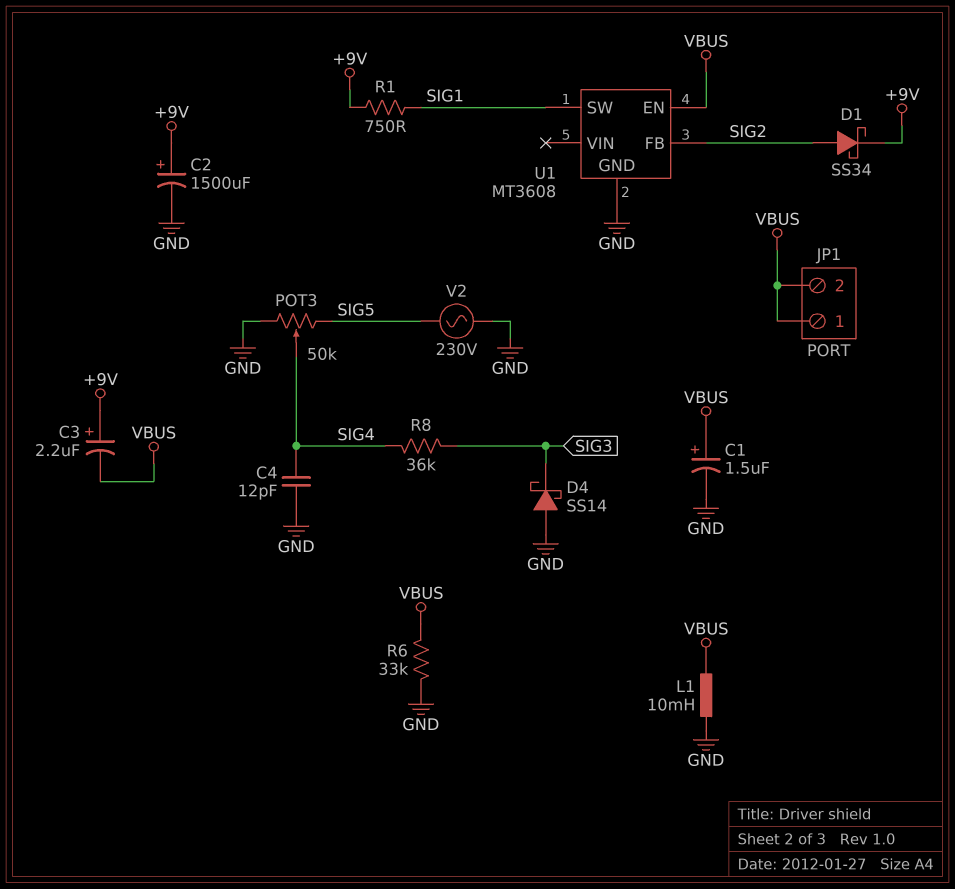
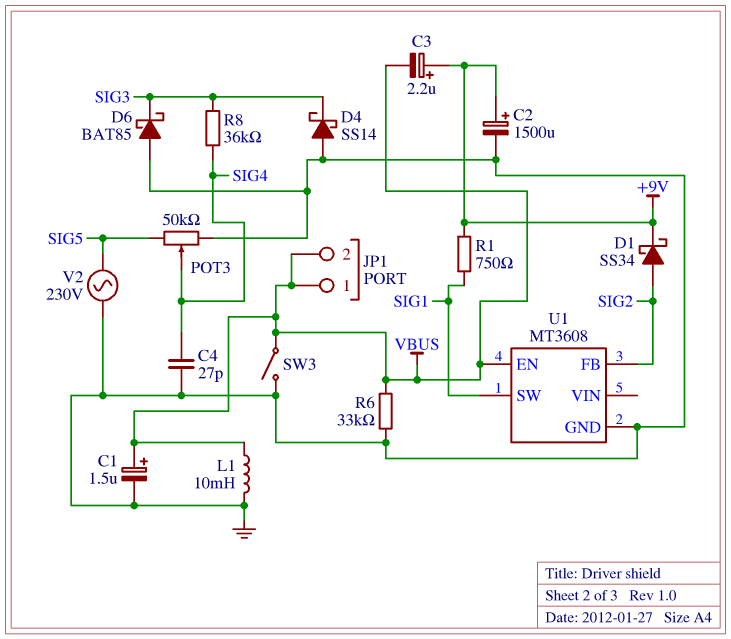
C4: 12pF (GND, SIG4) -> 27pF (GND, SIG4)
D6: none -> schottky BAT85 (A GND, K SIG3)
SW3: none -> switch (GND, VBUS)

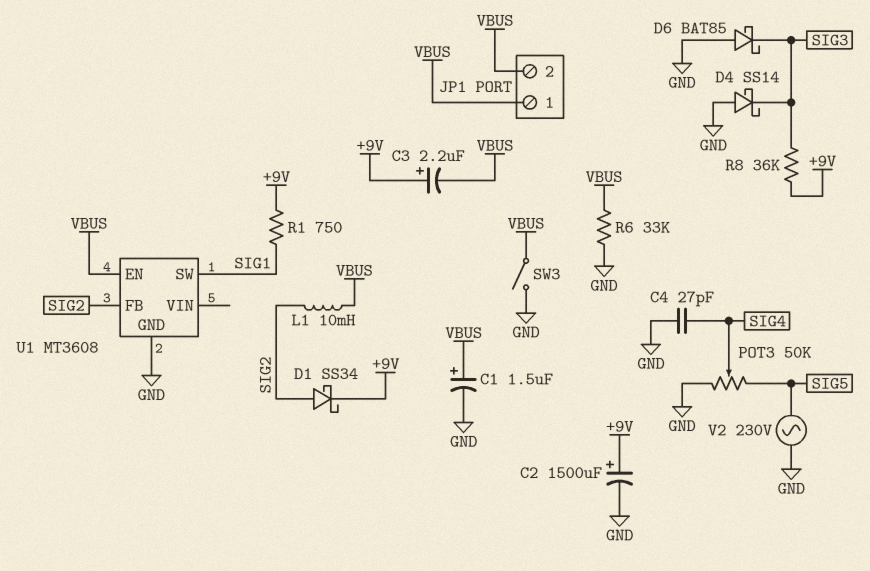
L1: 10mH (GND, VBUS) -> 10mH (SIG2, VBUS)
R8: 36k (SIG3, SIG4) -> 36k (+9V, SIG3)

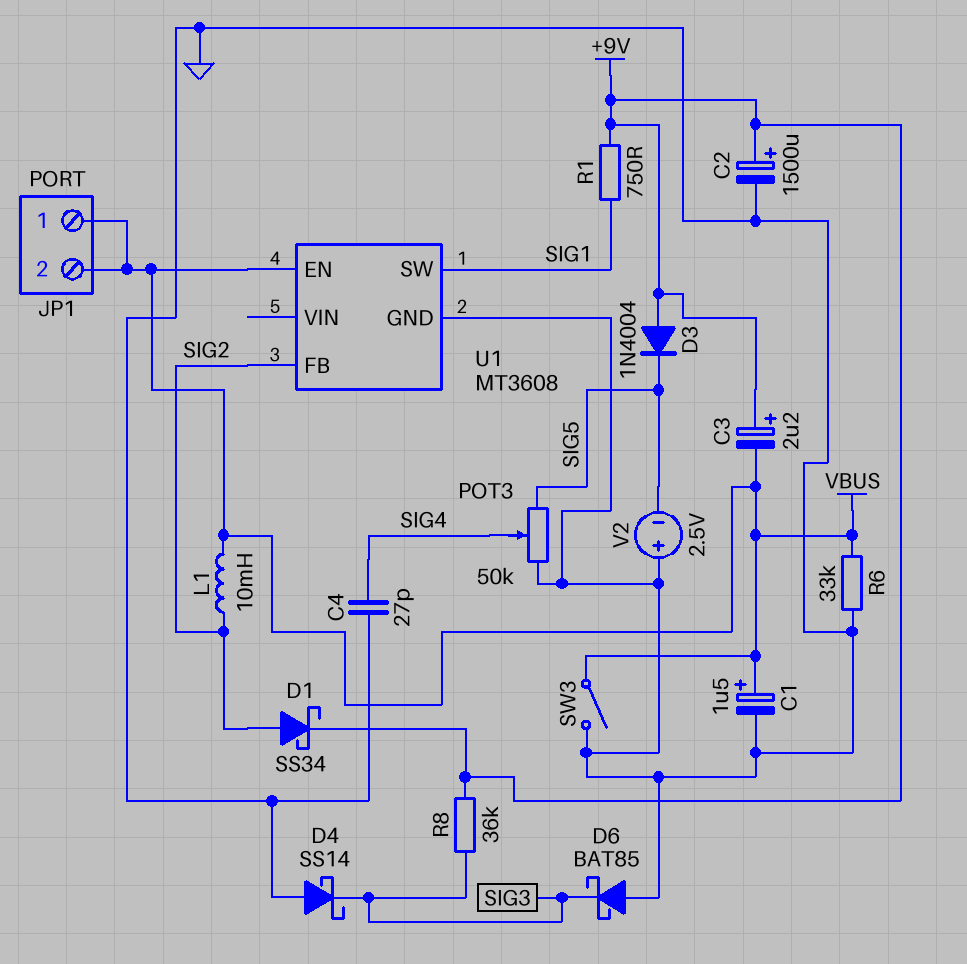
D3: none -> diode 1N4004 (A +9V, K SIG5)
V2: AC 230V (GND, SIG5) -> 2.5V (plus GND, minus SIG5)

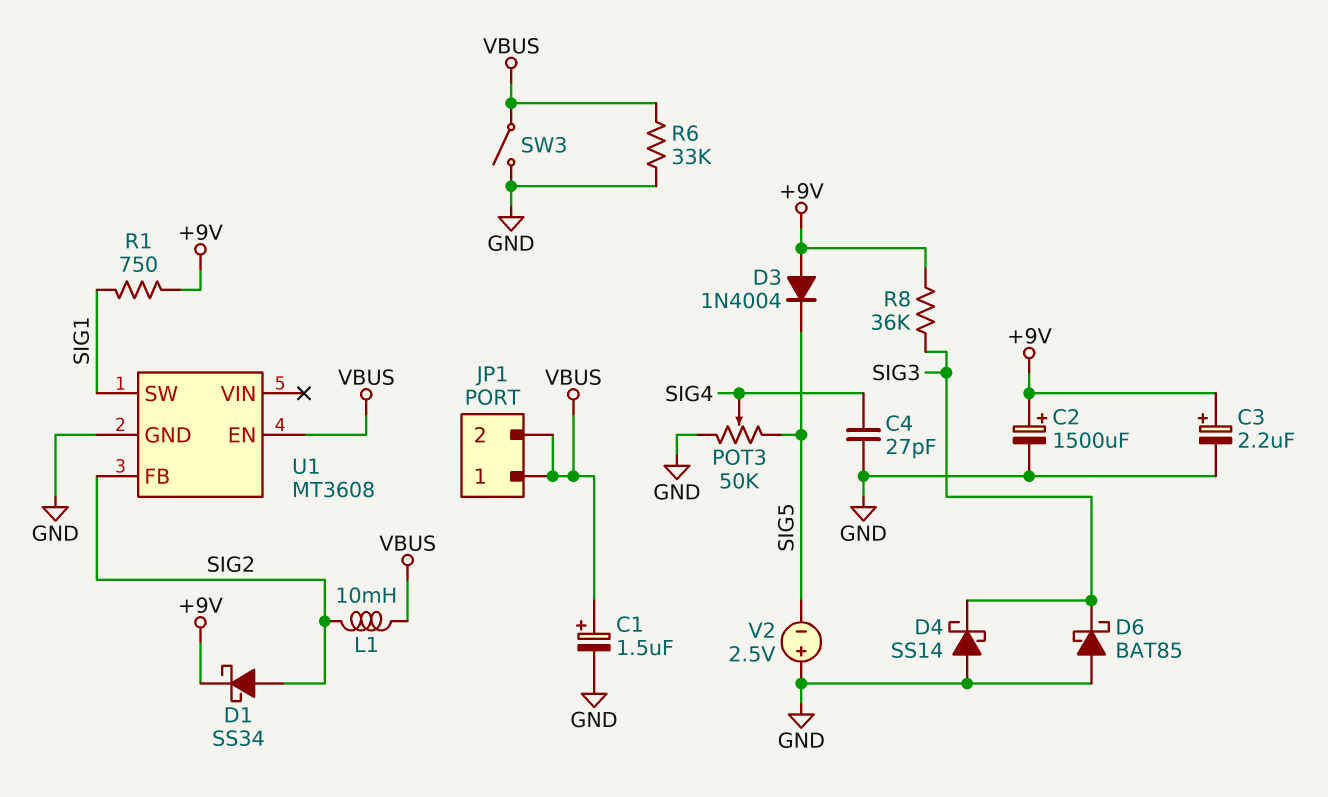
C3: 2.2uF (plus +9V, minus VBUS) -> 2.2uF (plus +9V, minus GND)

